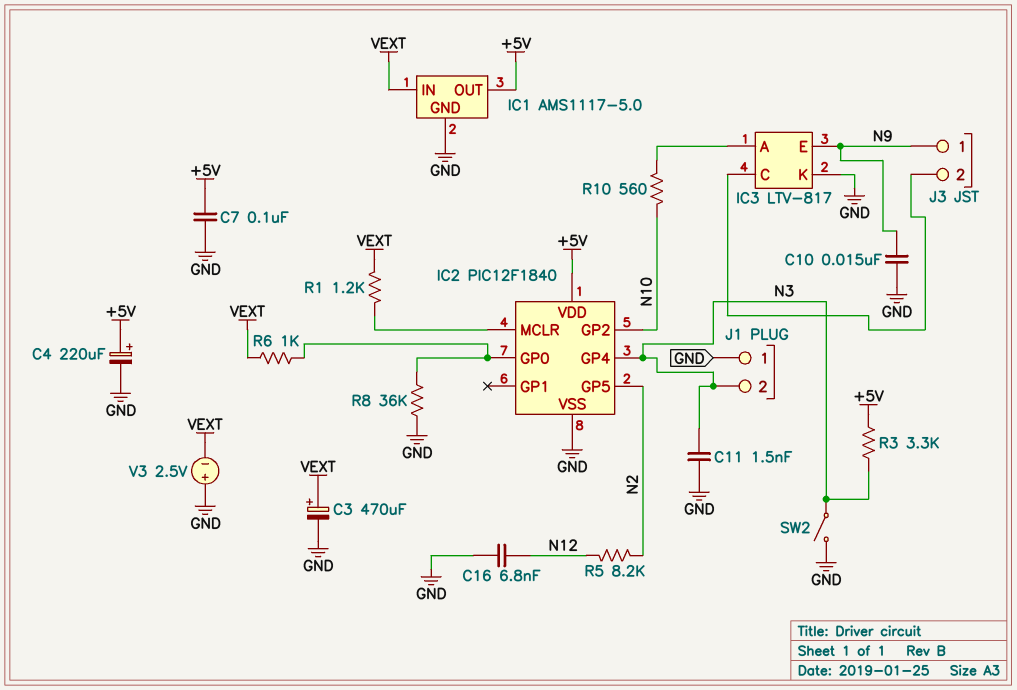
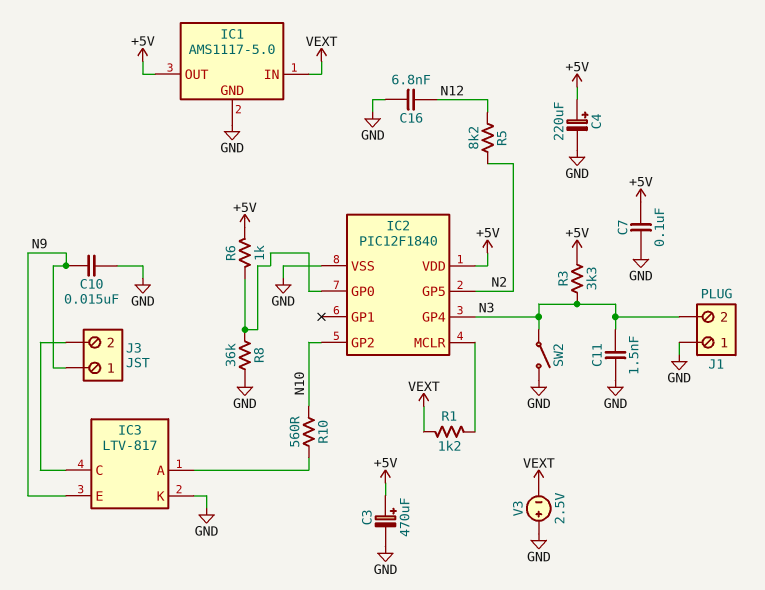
C3: 470uF (plus VEXT, minus GND) -> 470uF (plus +5V, minus GND)
R6: 1k (IC2/GP0, VEXT) -> 1k (+5V, IC2/GP0)

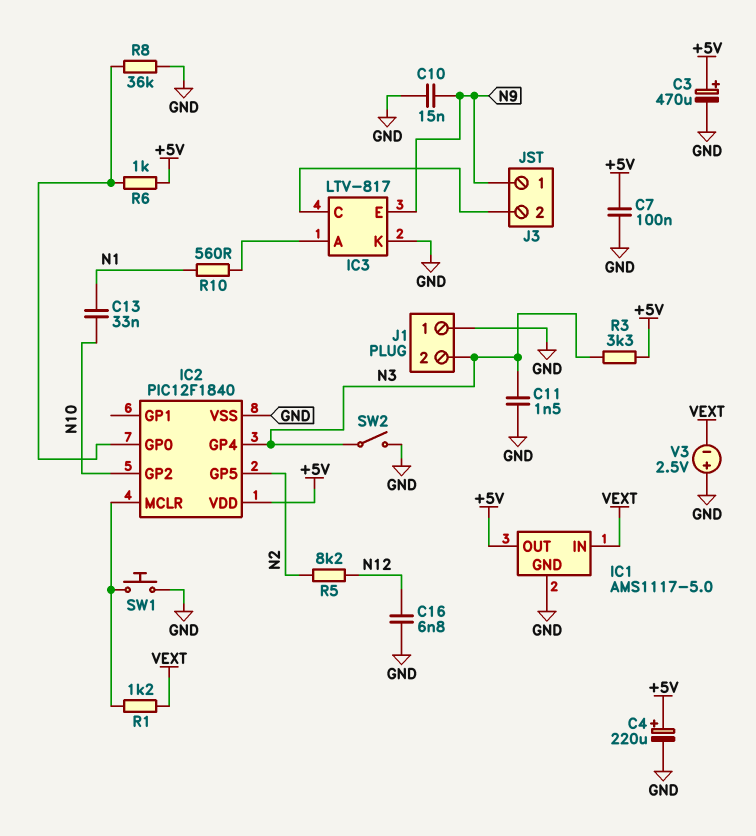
C13: none -> 33nF (N1, N10)
R10: 560 (IC3/A, N10) -> 560 (IC3/A, N1)
SW1: none -> button (GND, IC2/MCLR)

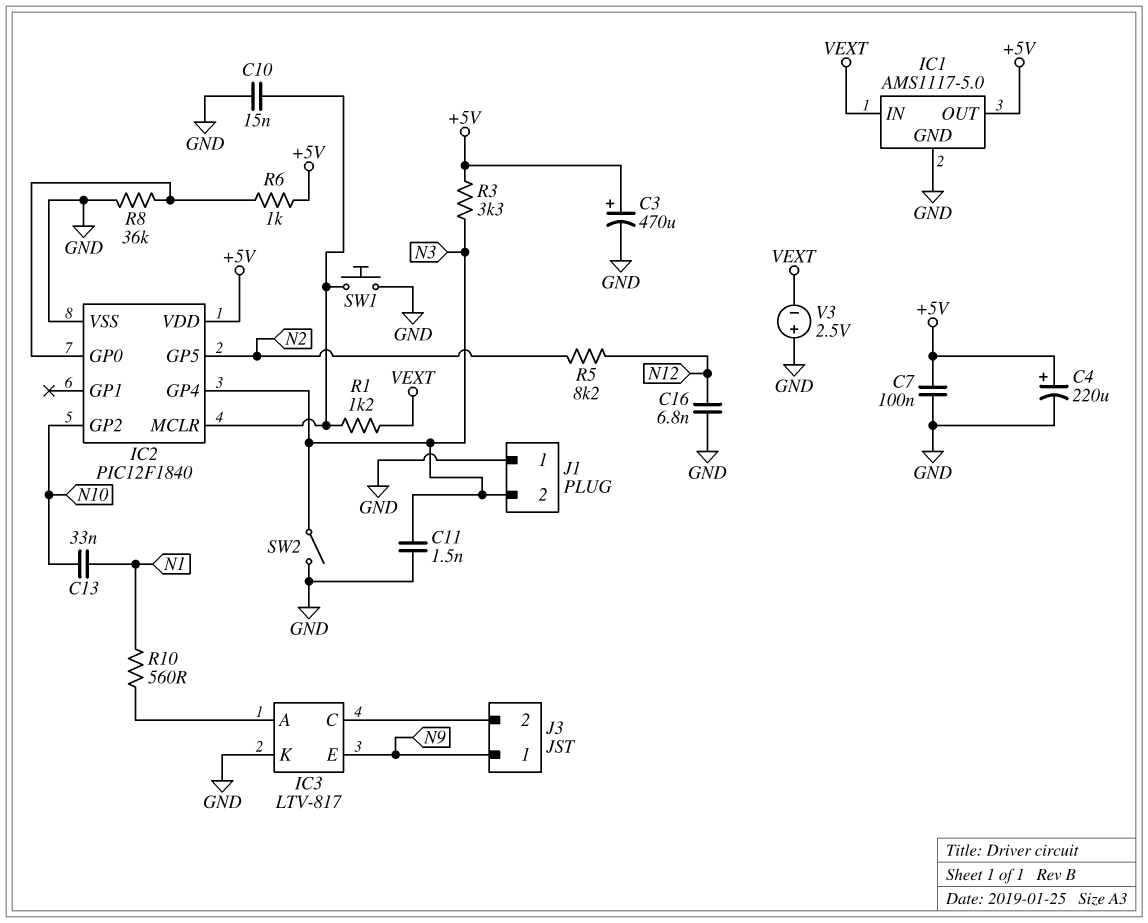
C10: 15nF (GND, N9) -> 15nF (GND, IC2/MCLR)

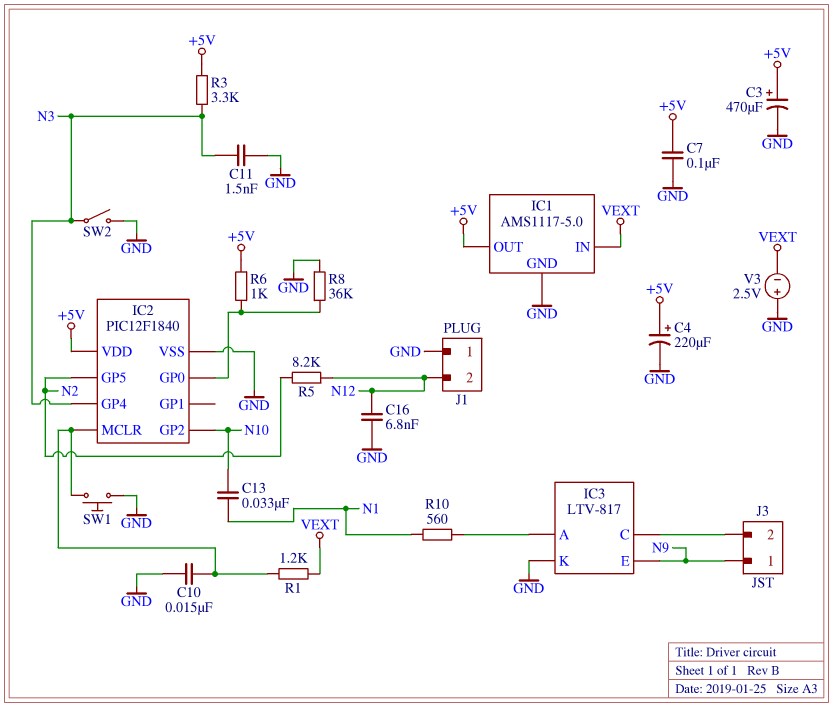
J1 pin 2: N3 -> N12

